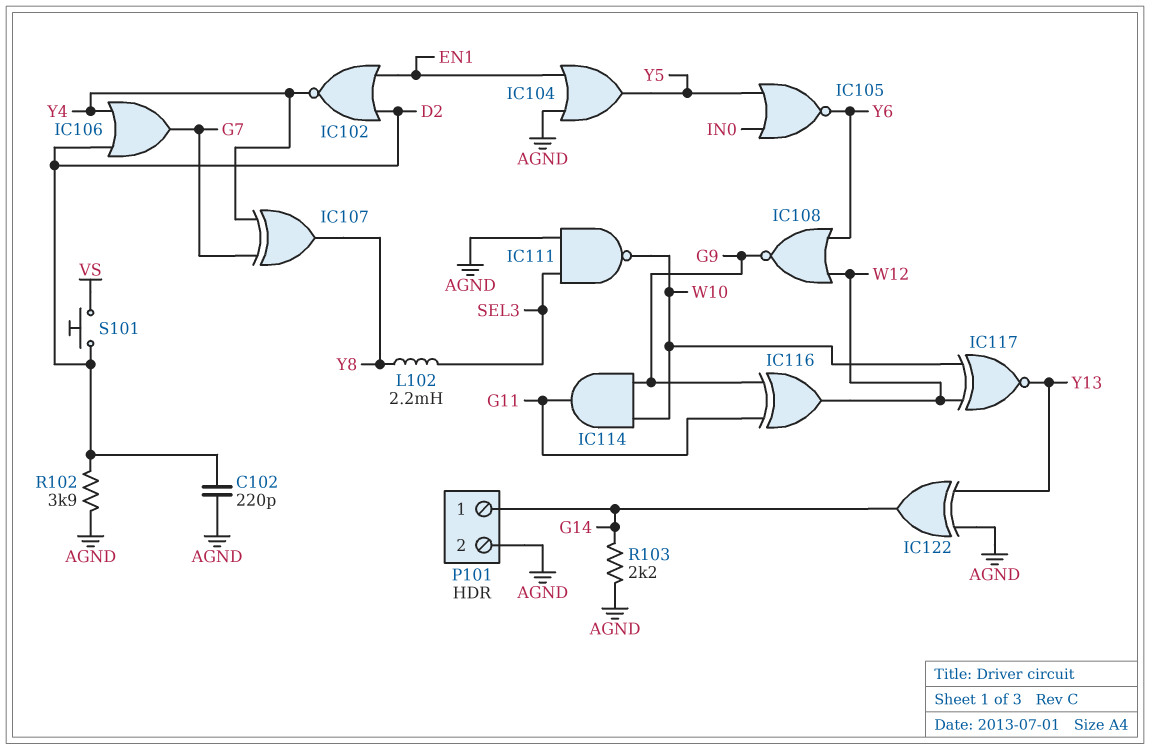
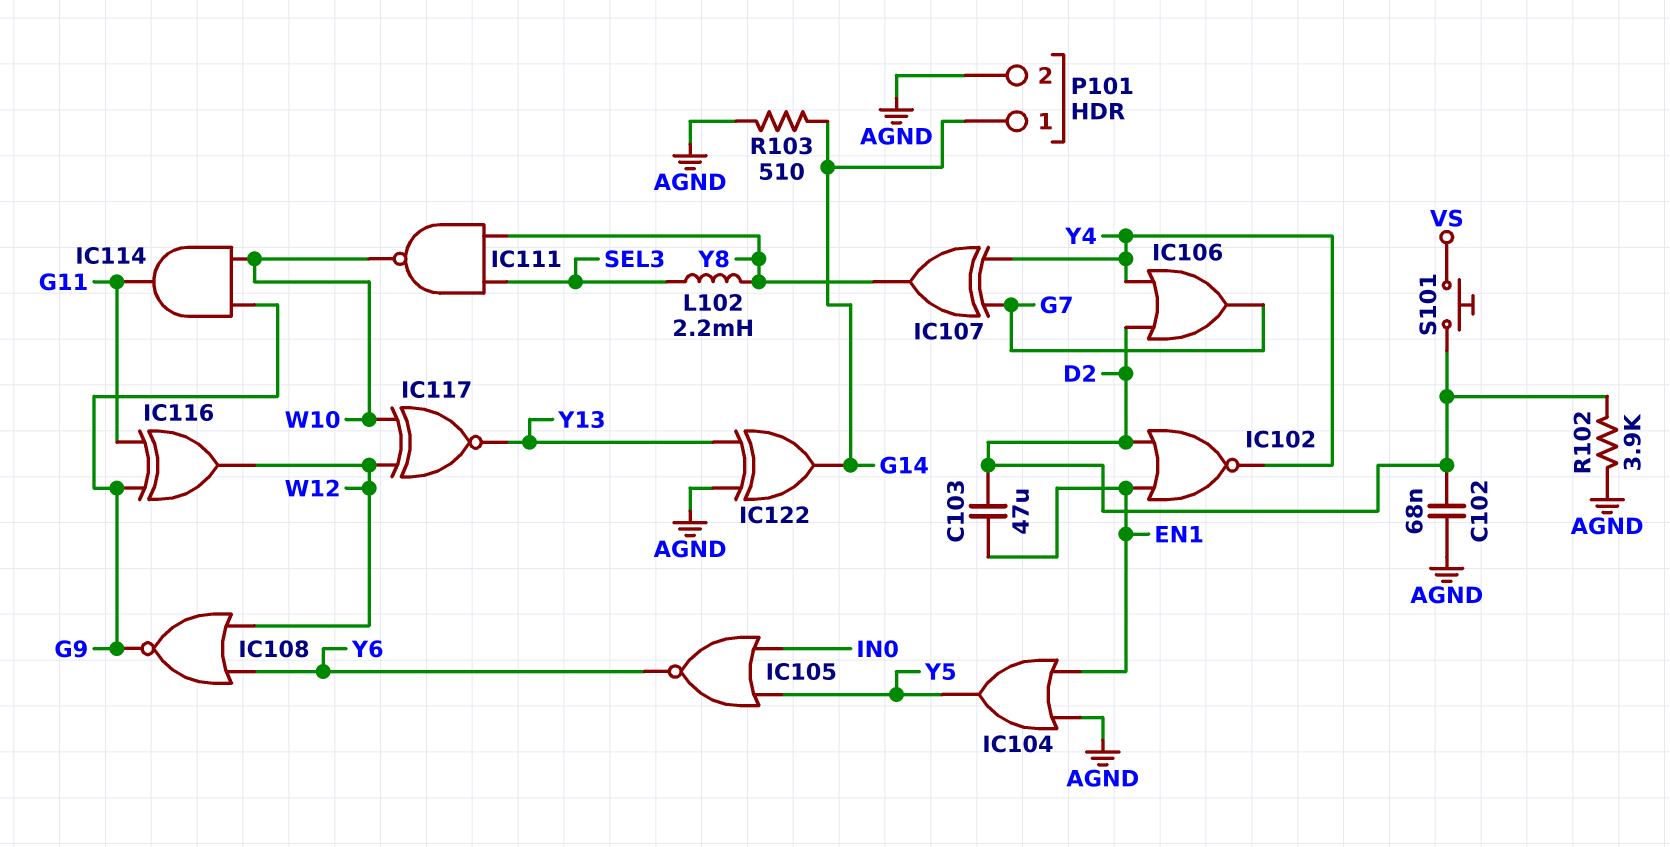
C102: 220pF (AGND, D2) -> 68nF (AGND, D2)
C103: none -> 47uF (D2, EN1)
IC111: NAND (in AGND, in SEL3, out W10) -> NAND (in SEL3, in Y8, out W10)
R103: 2.2k (AGND, G14) -> 510 (AGND, G14)

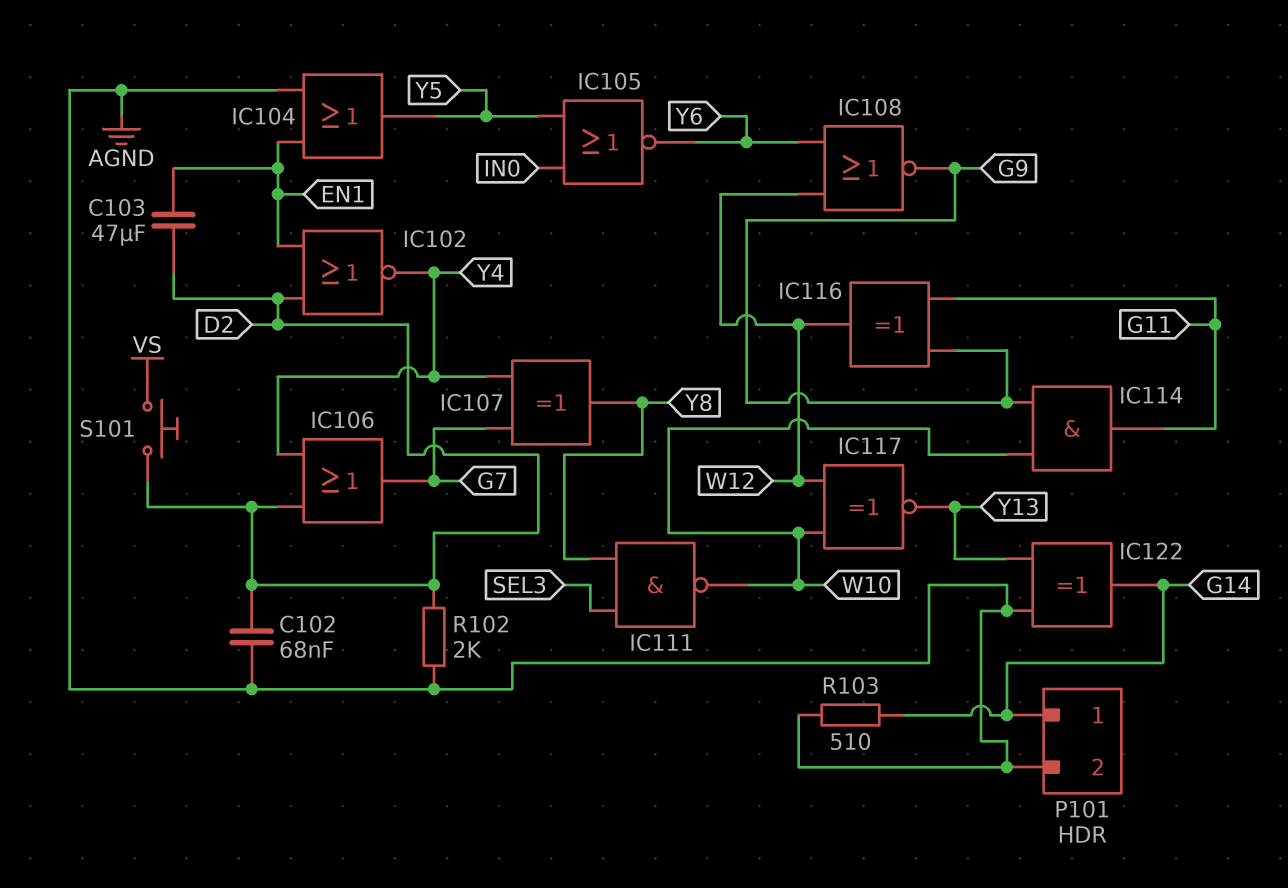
L102: 2.2mH (SEL3, Y8) -> none
R102: 3.9k (AGND, D2) -> 2k (AGND, D2)

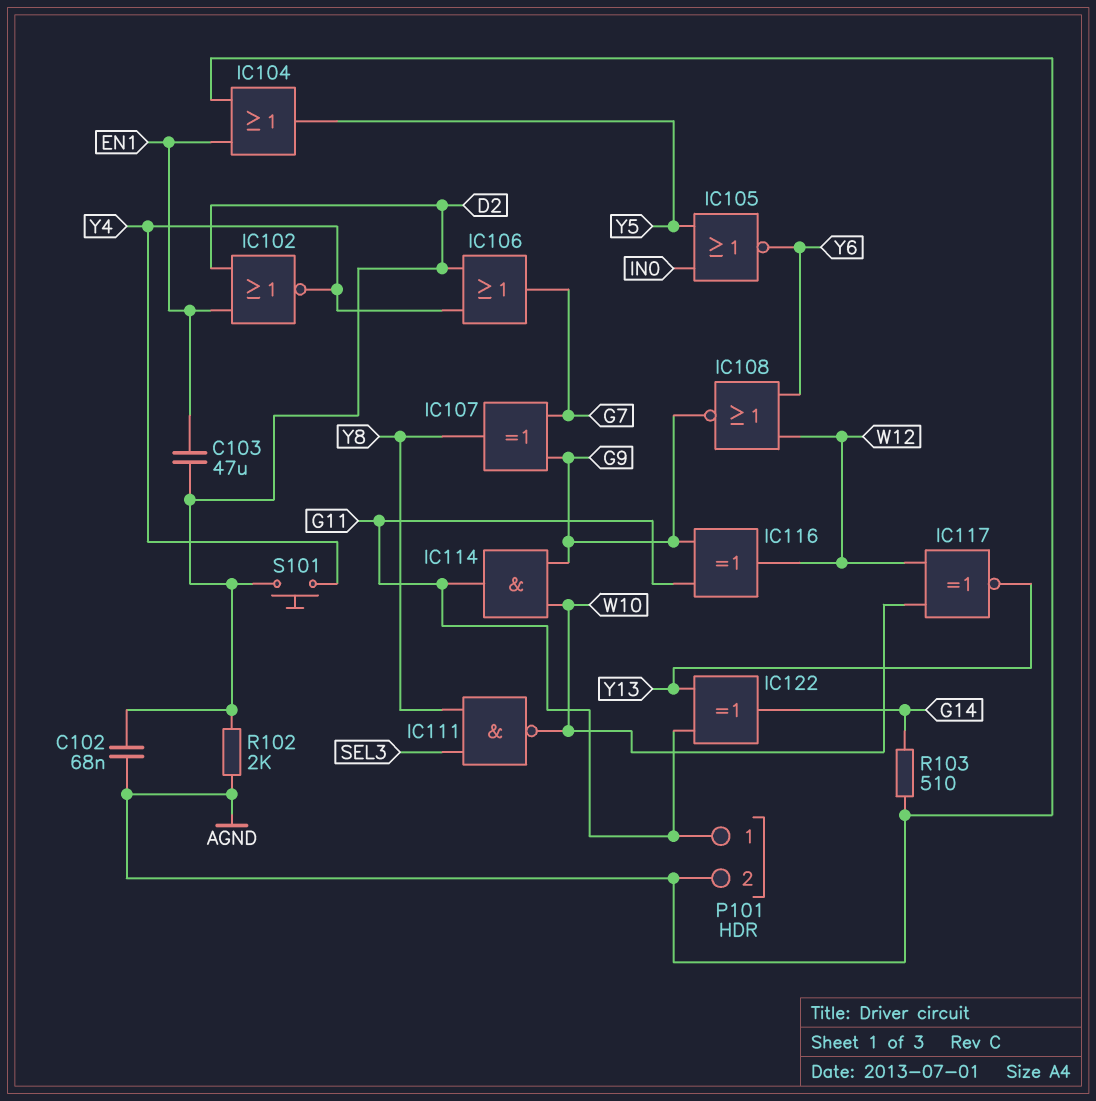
IC107: XOR (in G7, in Y4, out Y8) -> XOR (in G7, in G9, out Y8)
IC122: XOR (in AGND, in Y13, out G14) -> XOR (in G11, in Y13, out G14)
P101 pin 1: G14 -> G11
S101: button (D2, VS) -> button (D2, Y4)

